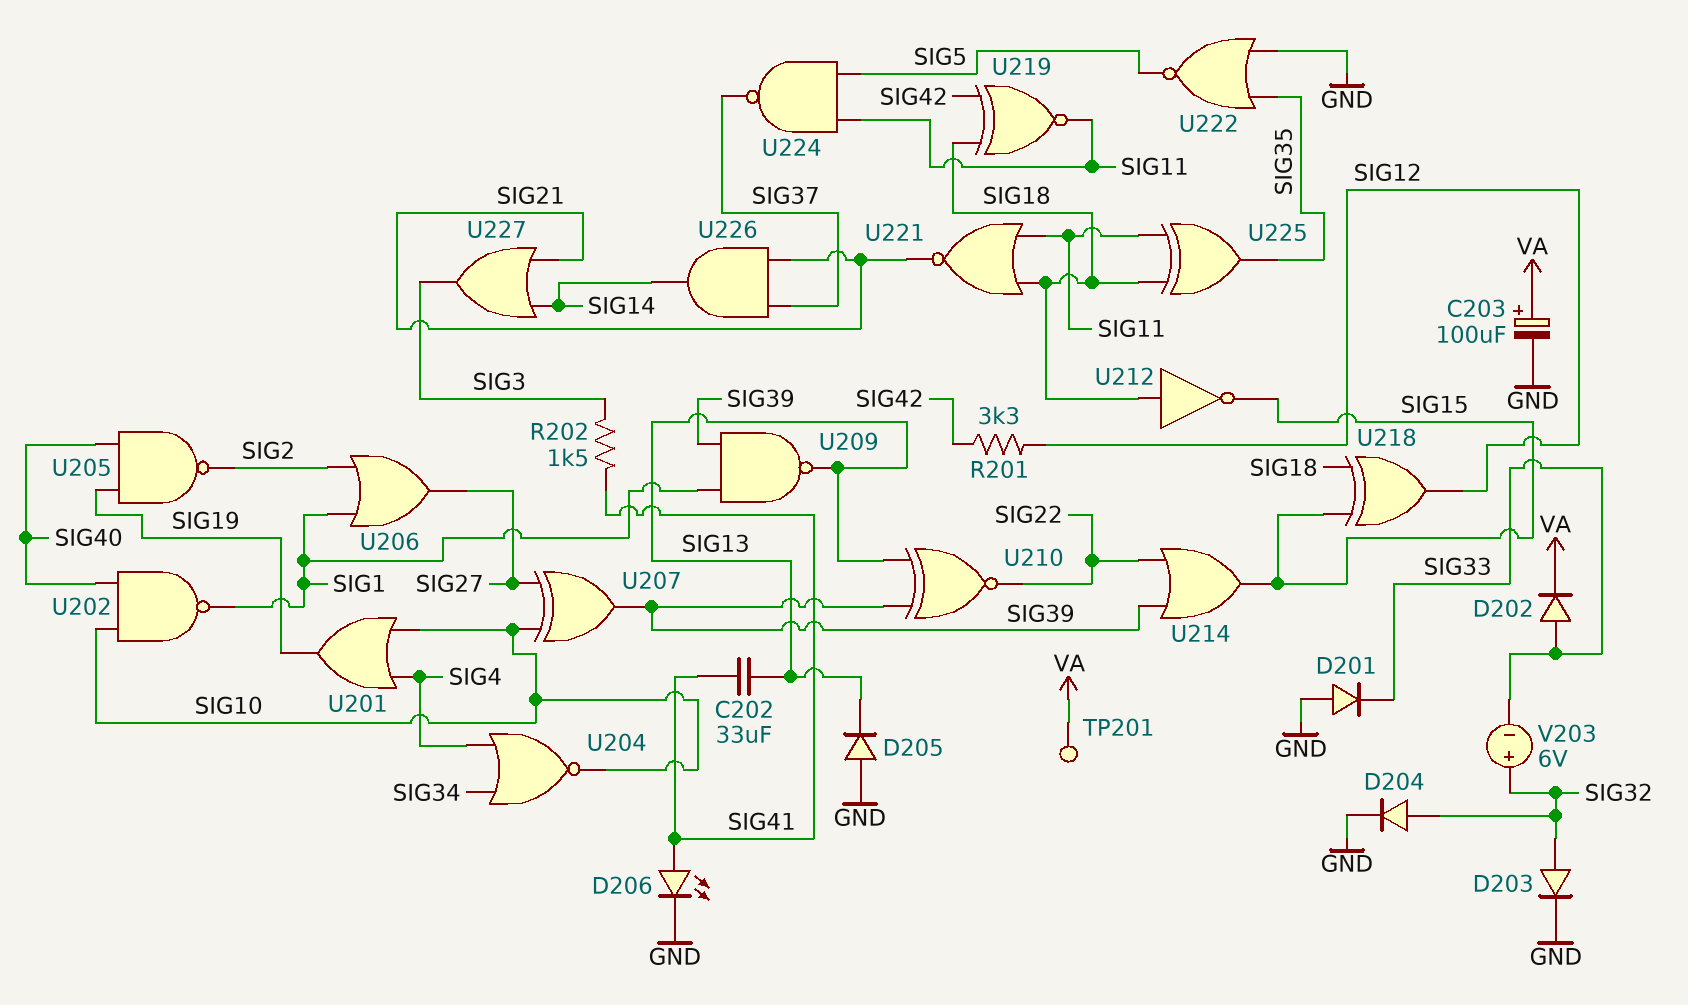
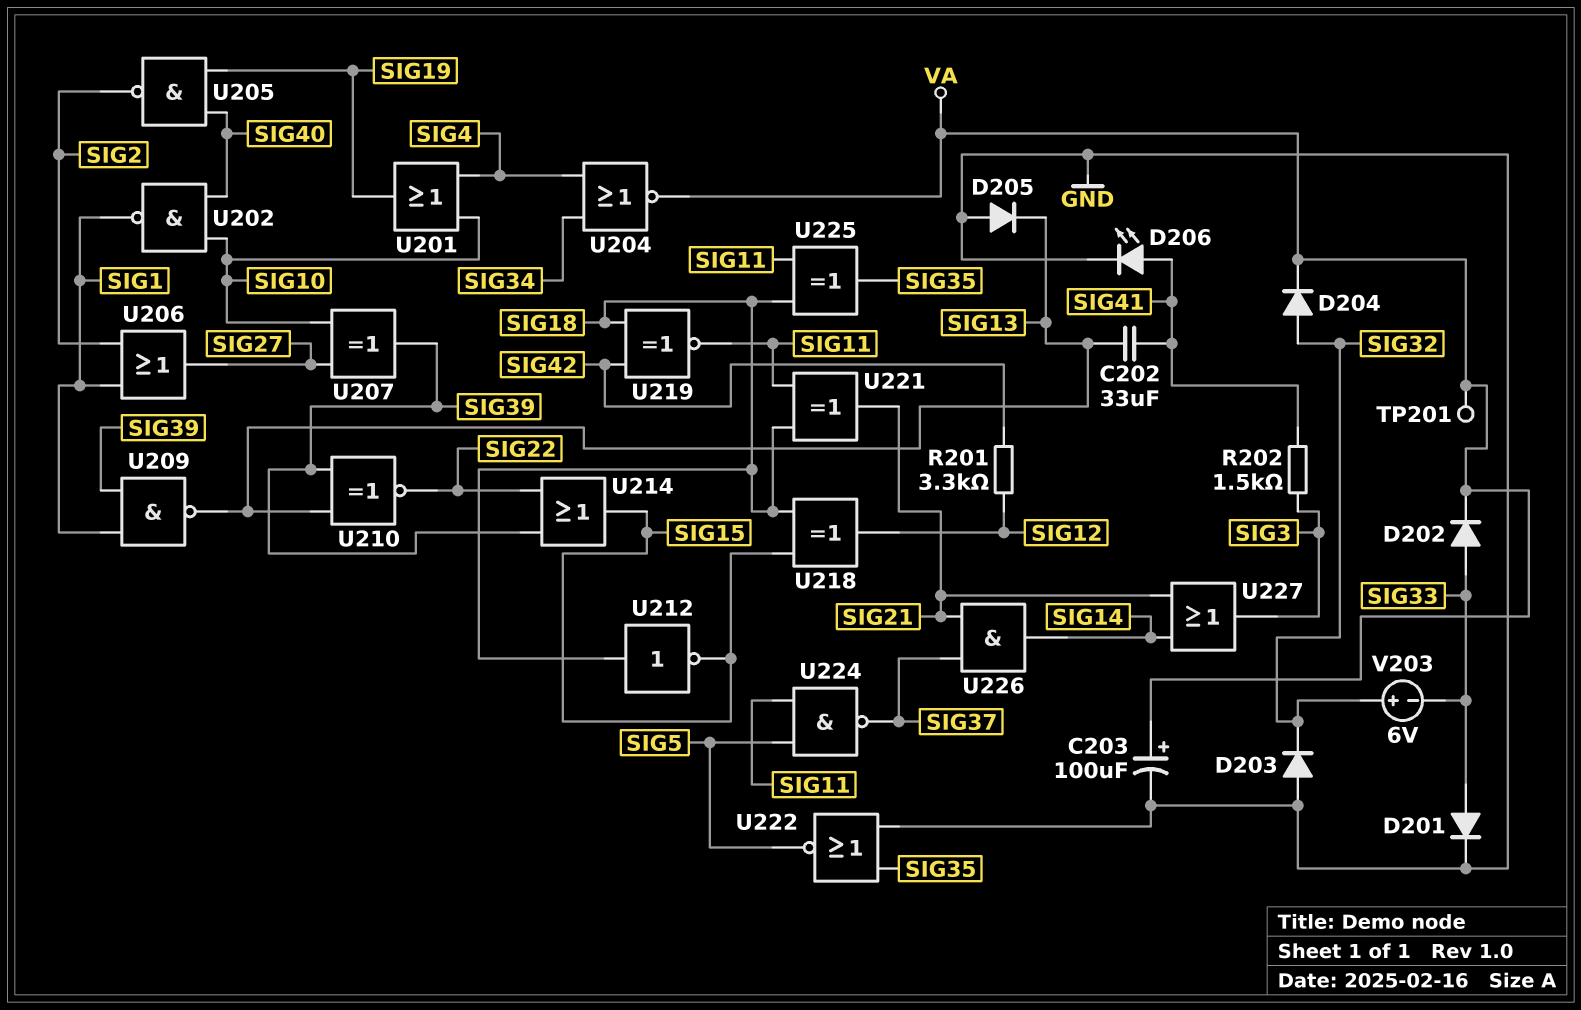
D201: diode (A GND, K SIG33) -> diode (A SIG33, K GND)
D203: diode (A SIG32, K GND) -> diode (A GND, K SIG32)
D204: diode (A SIG32, K GND) -> diode (A SIG32, K VA)
U204: NOR (in SIG4, in SIG34, out SIG10) -> NOR (in SIG4, in SIG34, out VA)
U221: NOR (in SIG11, in SIG18, out SIG21) -> XOR (in SIG11, in SIG18, out SIG21)

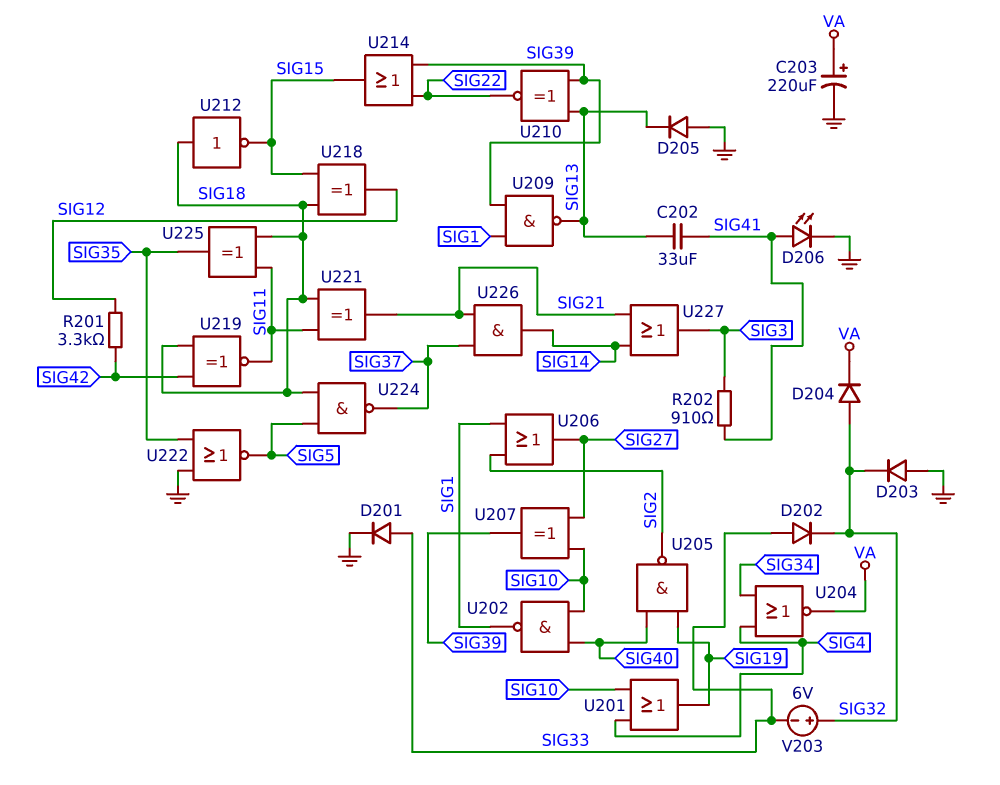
C203: 100uF (plus VA, minus GND) -> 220uF (plus VA, minus GND)
D202: diode (A SIG33, K VA) -> diode (A SIG33, K SIG32)
R202: 1.5k (SIG3, SIG41) -> 910 (SIG3, SIG41)
TP201: test point (VA) -> none
U224: NAND (in SIG5, in SIG11, out SIG37) -> NAND (in SIG5, in SIG18, out SIG37)

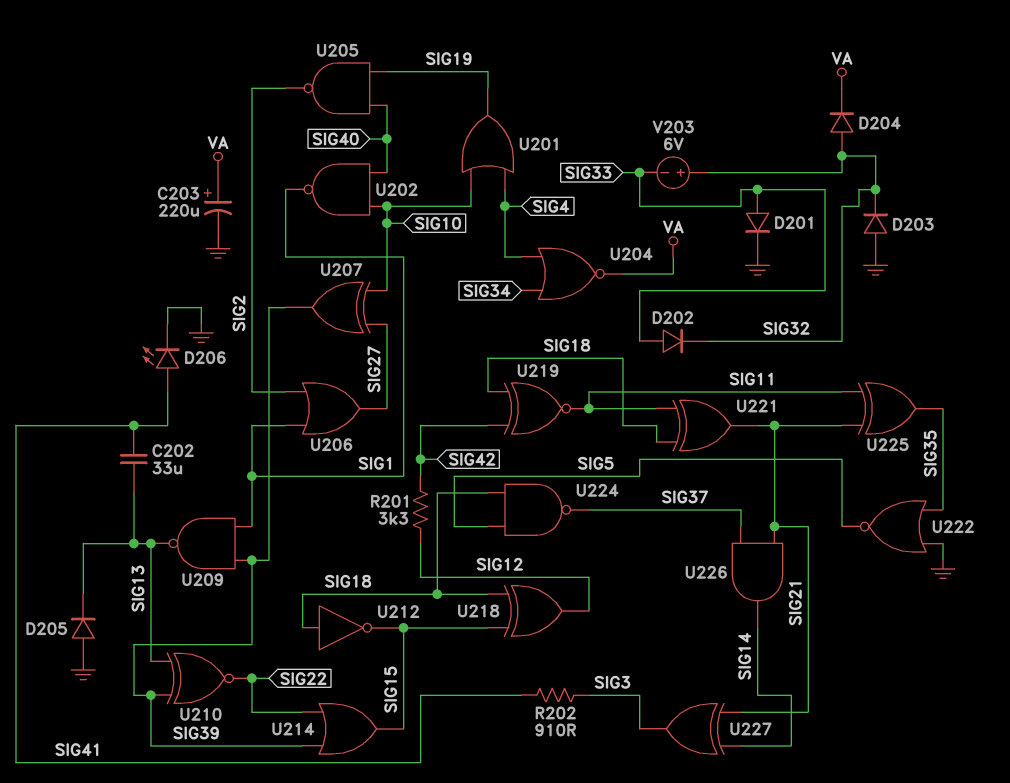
U225: XOR (in SIG11, in SIG18, out SIG35) -> XOR (in SIG11, in SIG21, out SIG35)
U227: OR (in SIG14, in SIG21, out SIG3) -> XOR (in SIG14, in SIG21, out SIG3)

